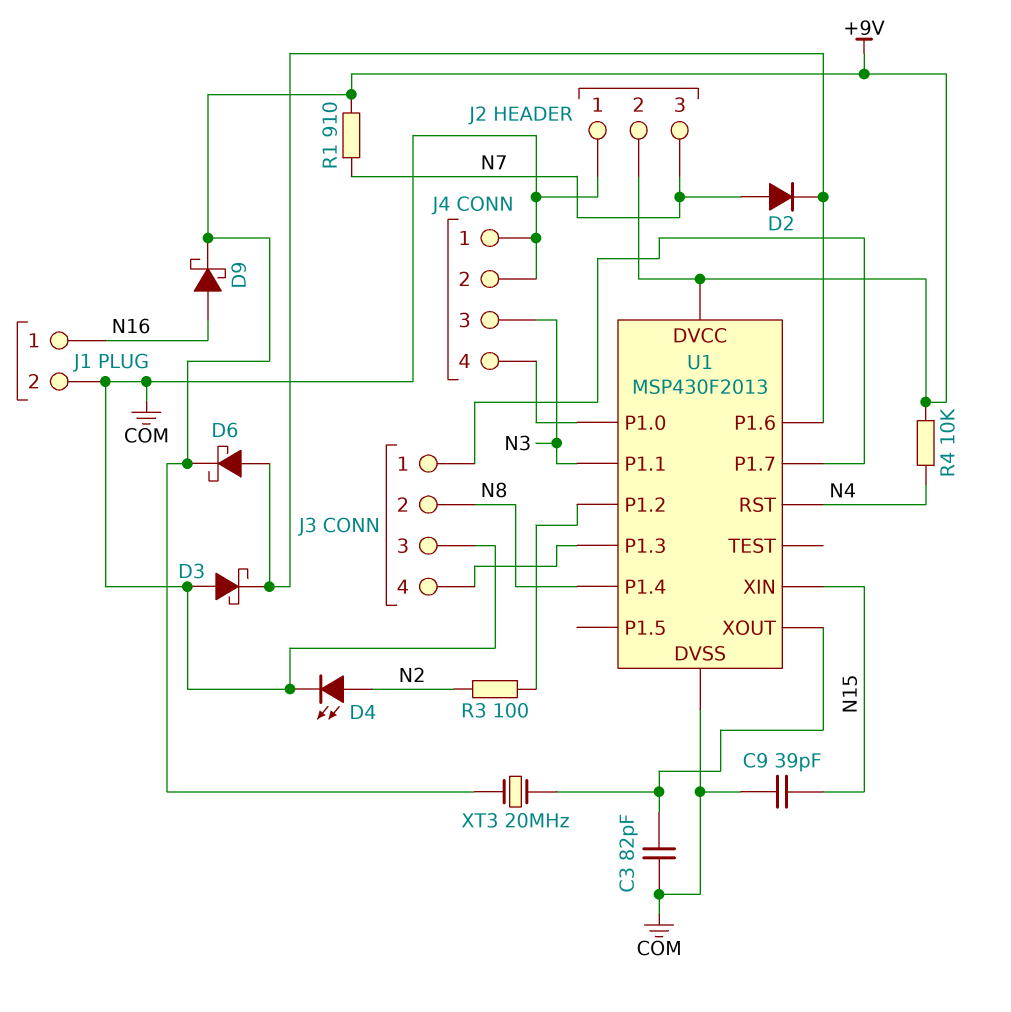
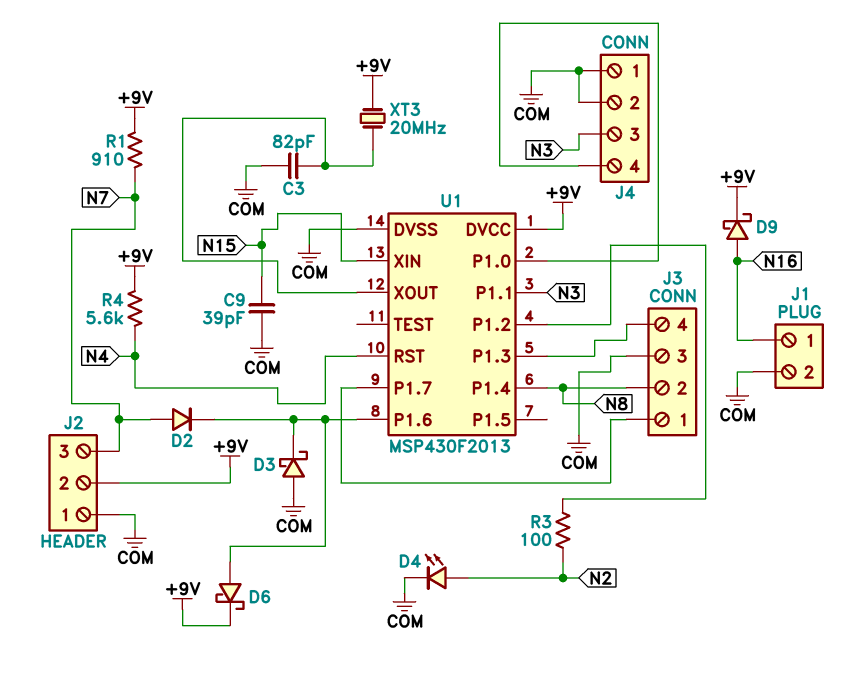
R4: 10k (+9V, N4) -> 5.6k (+9V, N4)

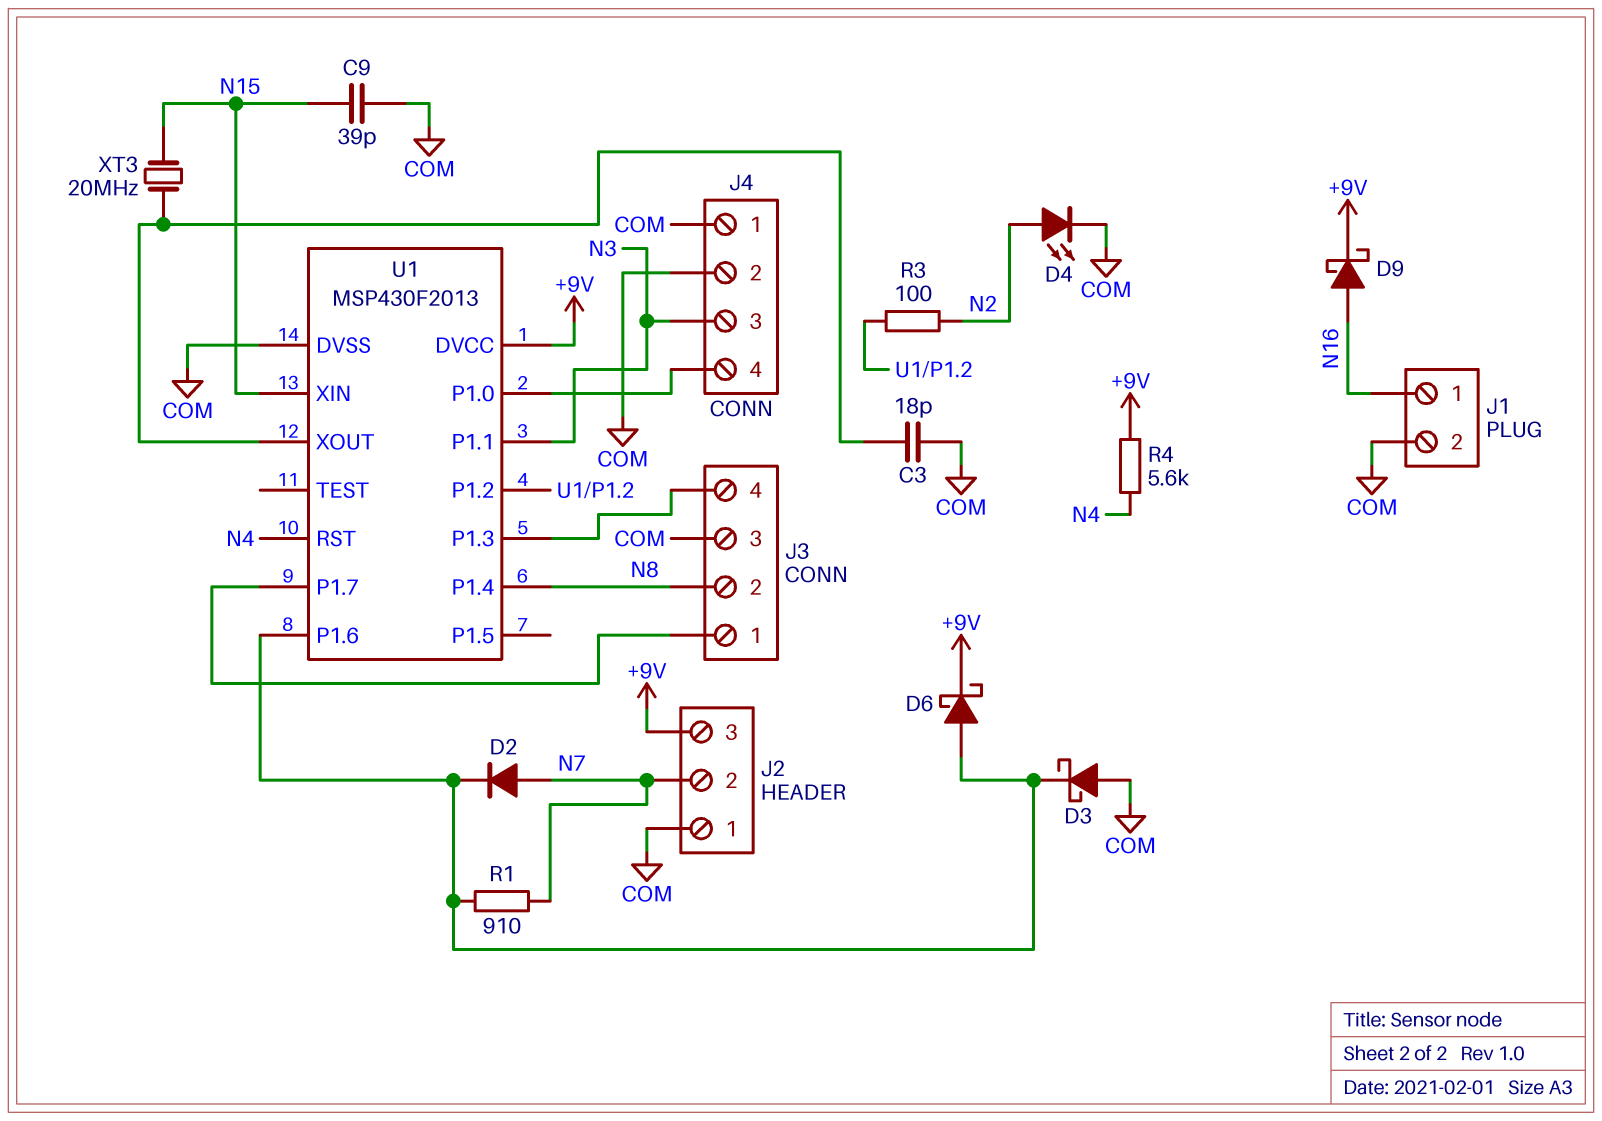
C3: 82pF (COM, U1/XOUT) -> 18pF (COM, U1/XOUT)
J2 pin 2: +9V -> N7
J2 pin 3: N7 -> +9V
R1: 910 (+9V, N7) -> 910 (N7, U1/P1.6)
XT3: 20MHz (+9V, U1/XOUT) -> 20MHz (N15, U1/XOUT)

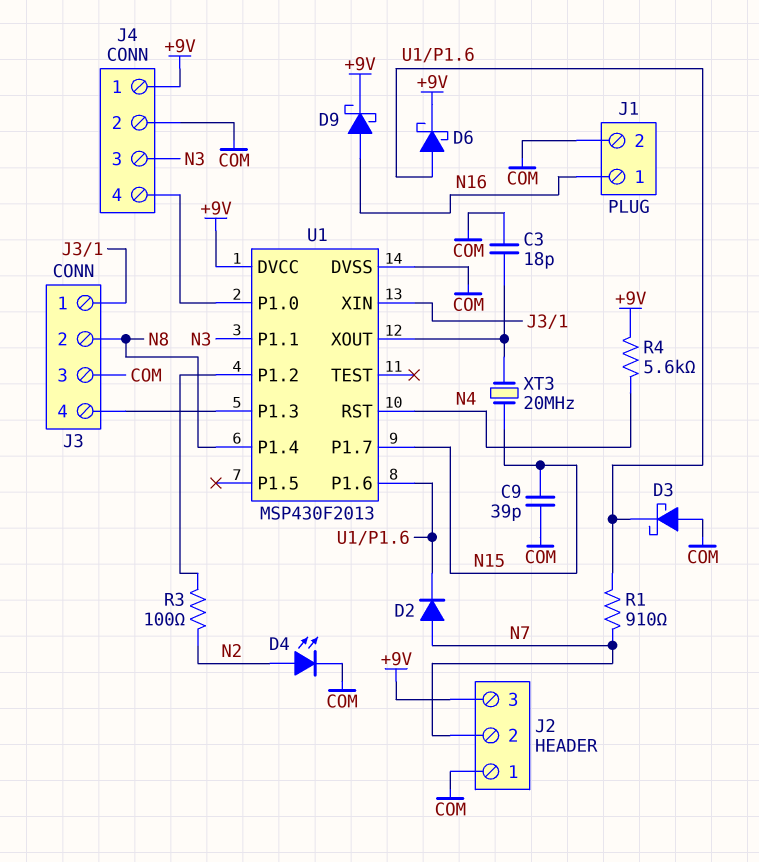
J4 pin 1: COM -> +9V
U1 pin P1.7: J3/1 -> N15
U1 pin XIN: N15 -> J3/1

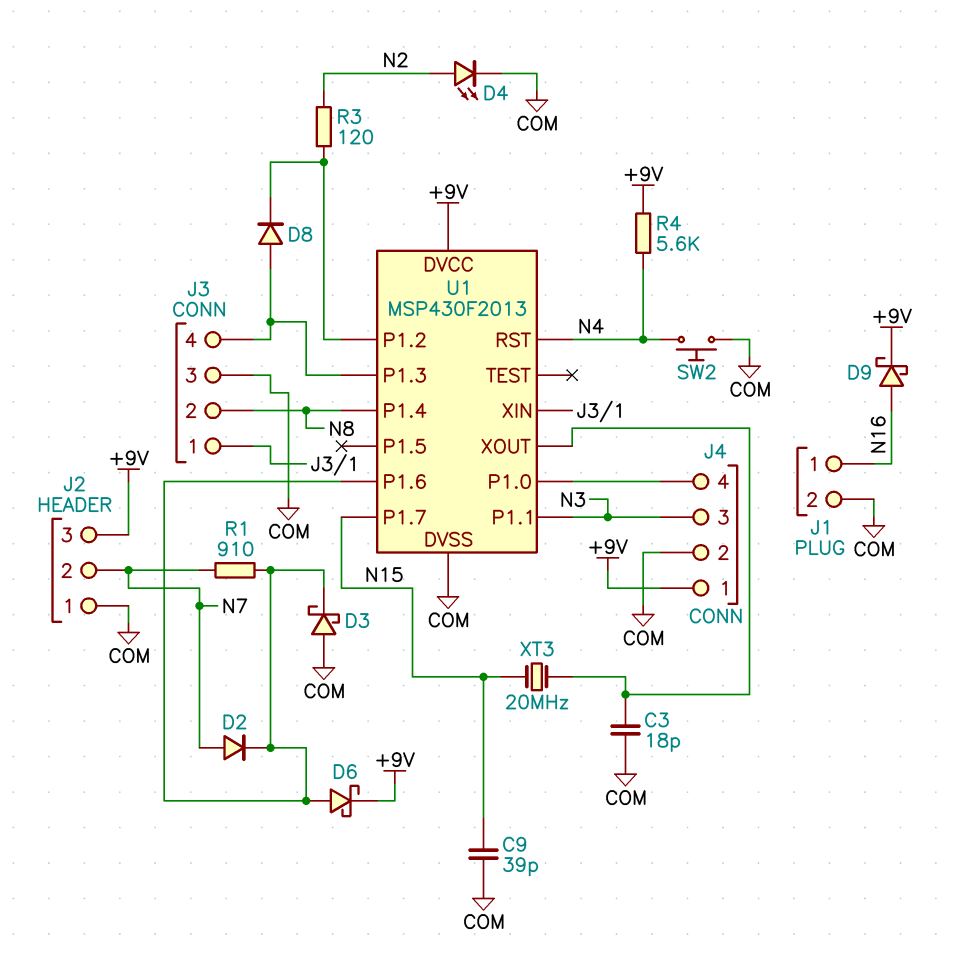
D8: none -> diode (A J3/4, K U1/P1.2)
R3: 100 (N2, U1/P1.2) -> 120 (N2, U1/P1.2)
SW2: none -> button (COM, N4)

